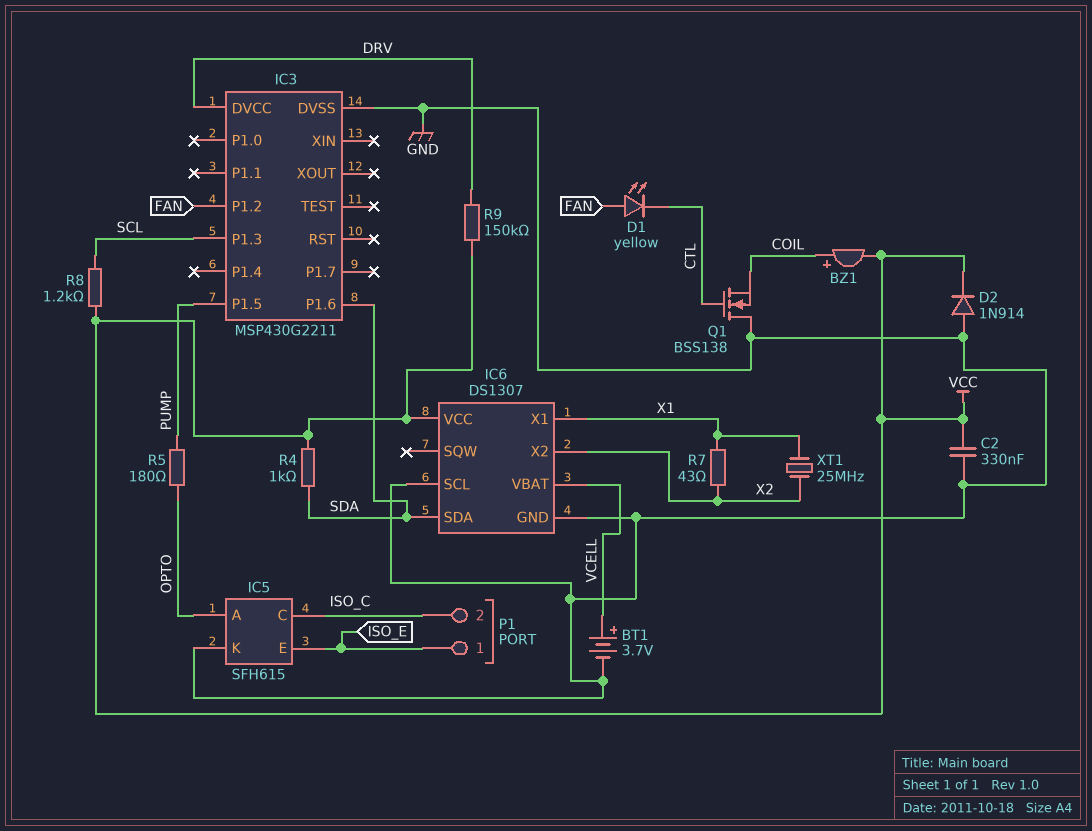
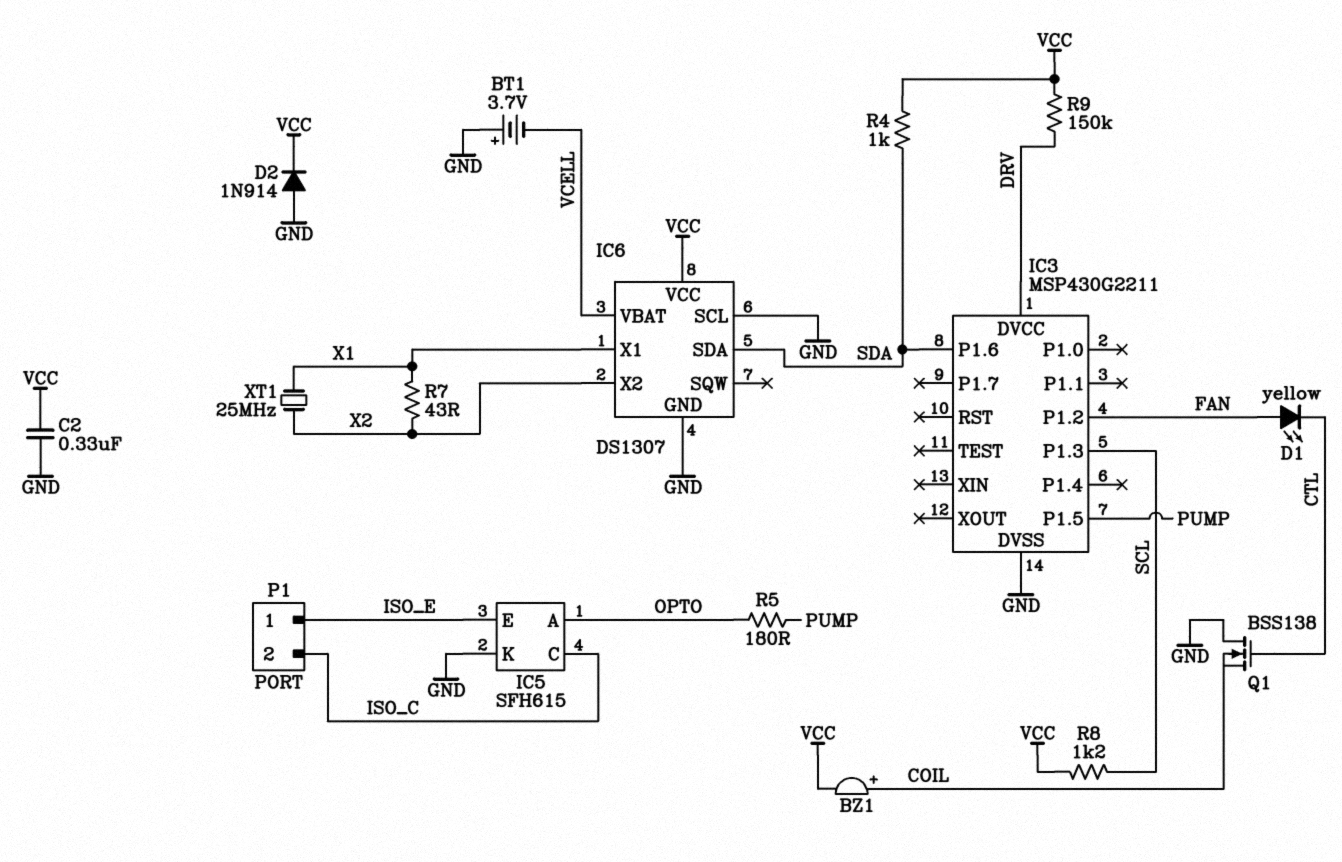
BT1: 3.7V (plus VCELL, minus GND) -> 3.7V (plus GND, minus VCELL)

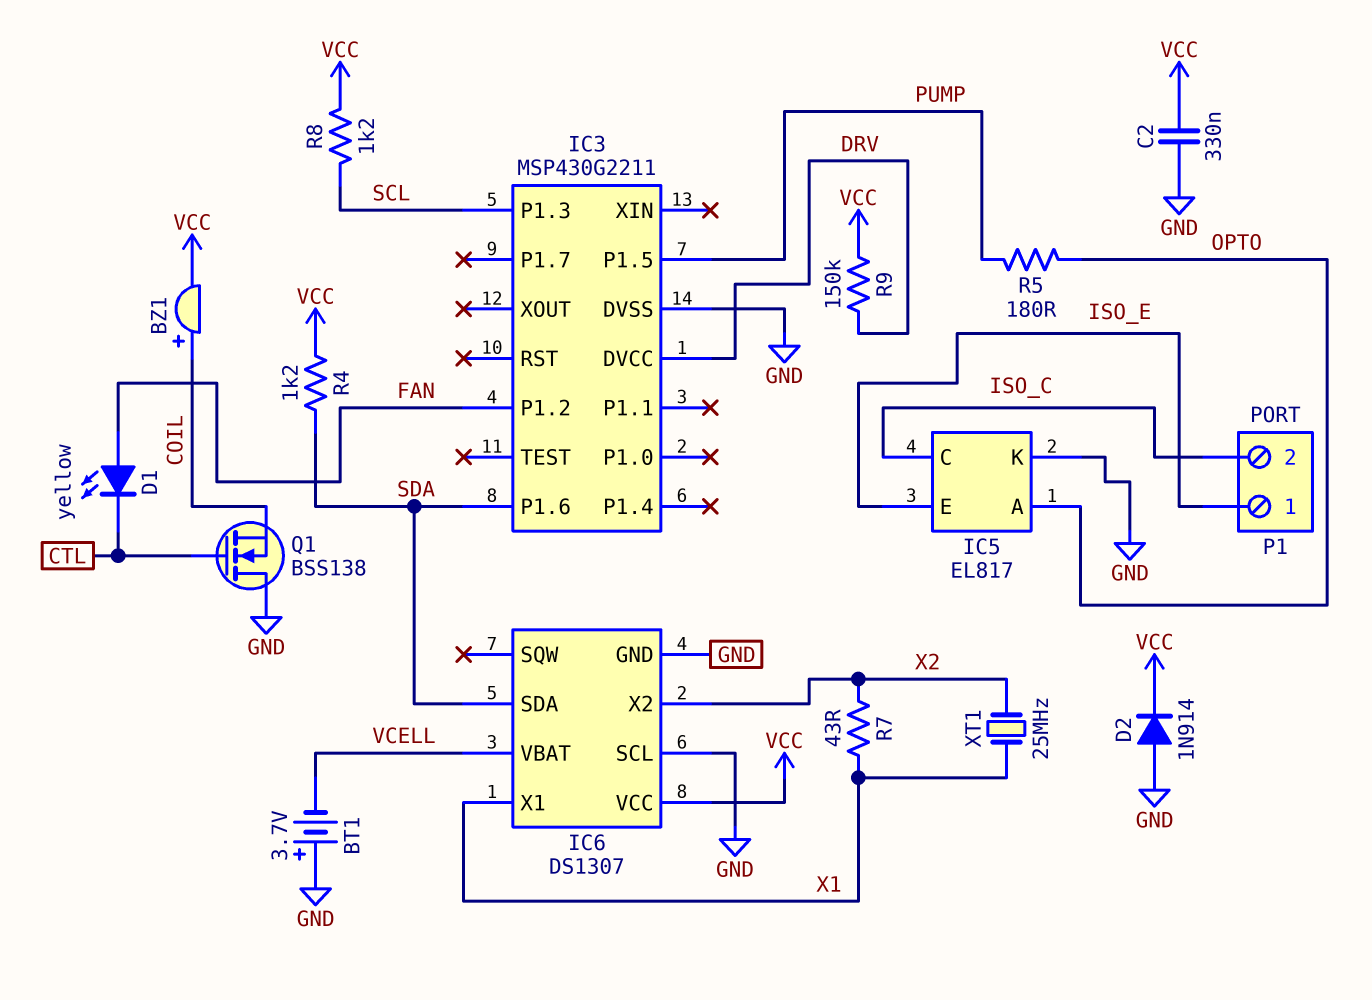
IC5: SFH615 -> EL817
R4: 1k (SDA, VCC) -> 1.2k (SDA, VCC)

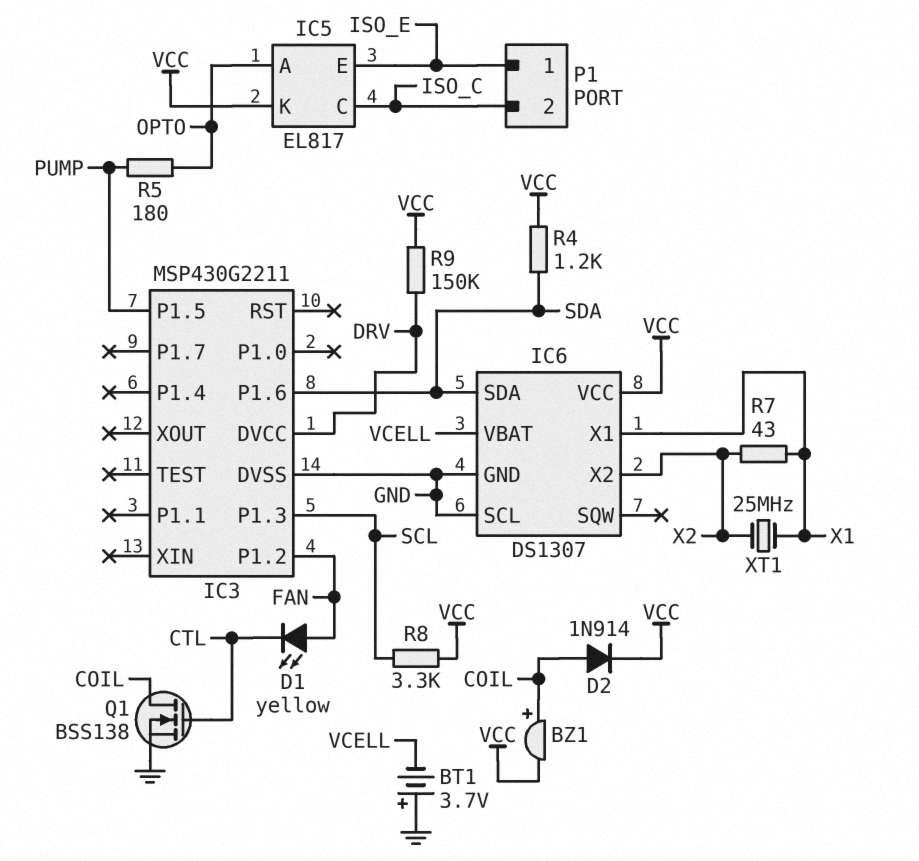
C2: 330nF (GND, VCC) -> none
D2: diode 1N914 (A GND, K VCC) -> diode 1N914 (A COIL, K VCC)
IC5 pin K: GND -> VCC
Q1: NMOS BSS138 (G CTL, D GND, S COIL) -> NMOS BSS138 (G CTL, D COIL, S GND)
R8: 1.2k (SCL, VCC) -> 3.3k (SCL, VCC)

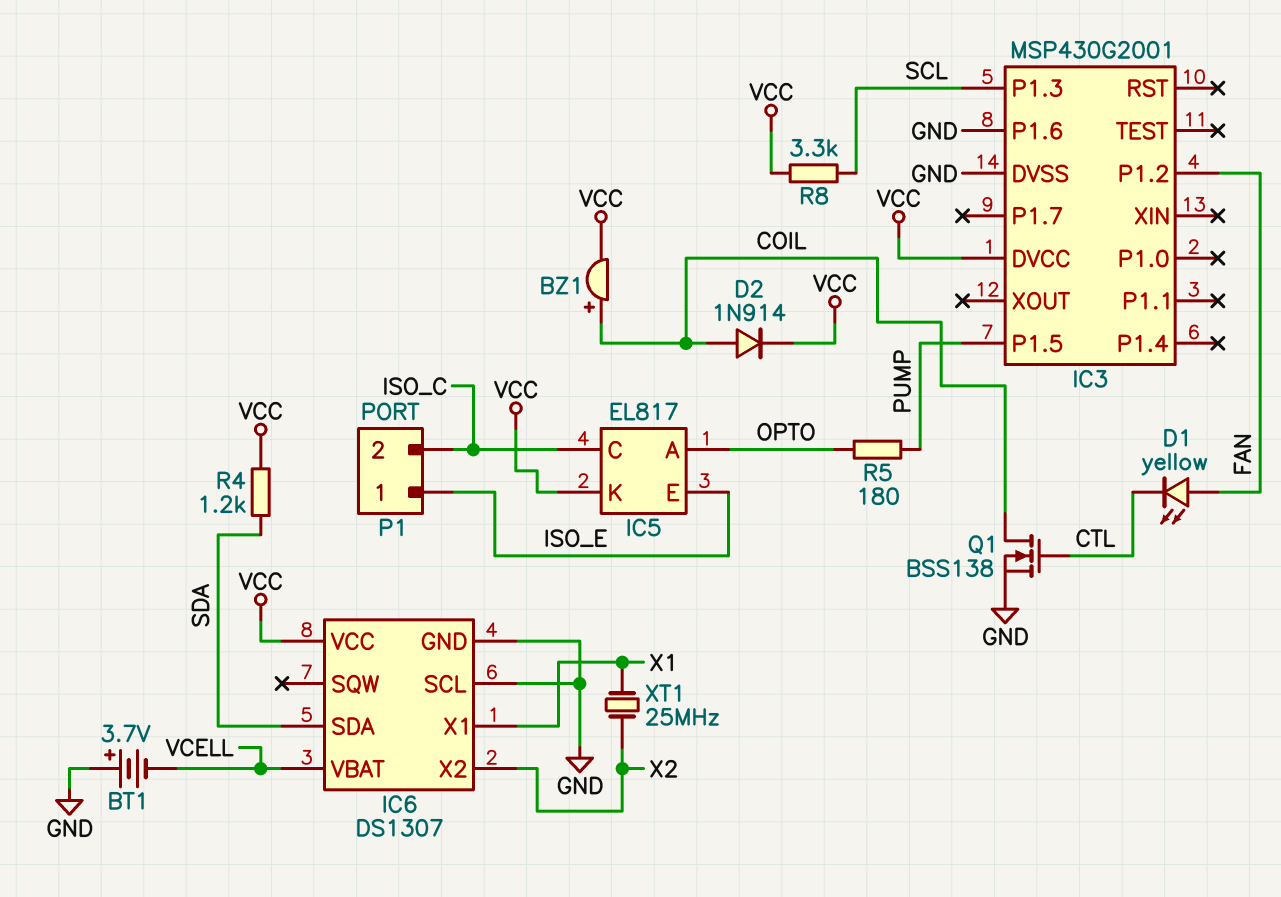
IC3: MSP430G2211 -> MSP430G2001
IC3 pin DVCC: DRV -> VCC
IC3 pin P1.6: SDA -> GND
R7: 43 (X1, X2) -> none
R9: 150k (DRV, VCC) -> none

